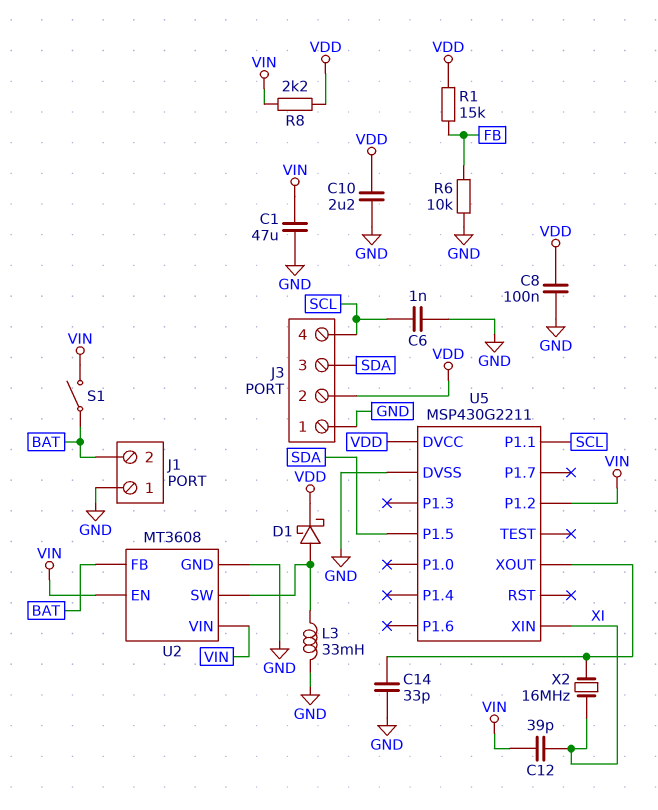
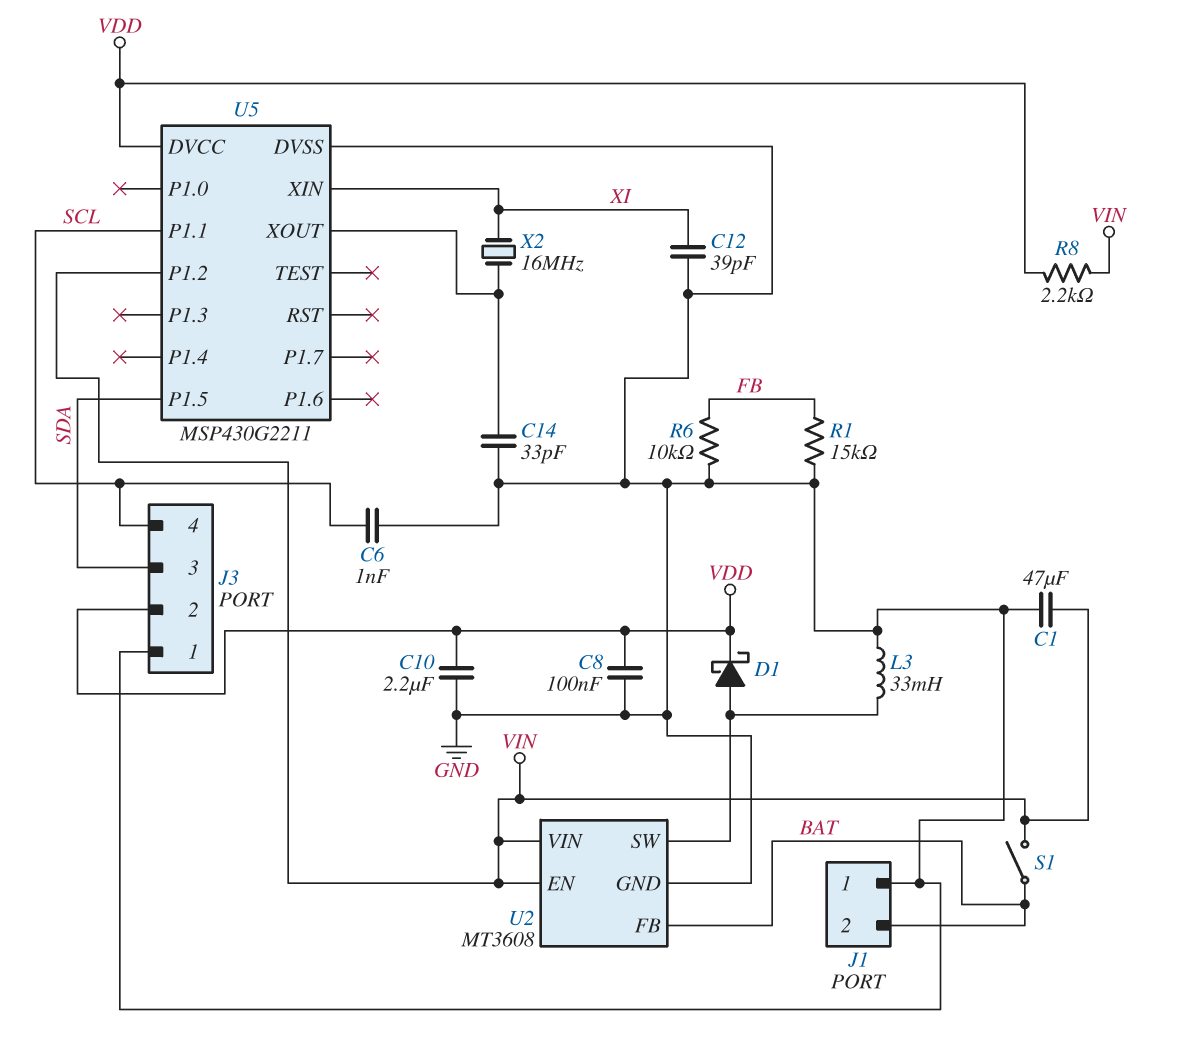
C12: 39pF (VIN, XI) -> 39pF (GND, XI)
R1: 15k (FB, VDD) -> 15k (FB, GND)

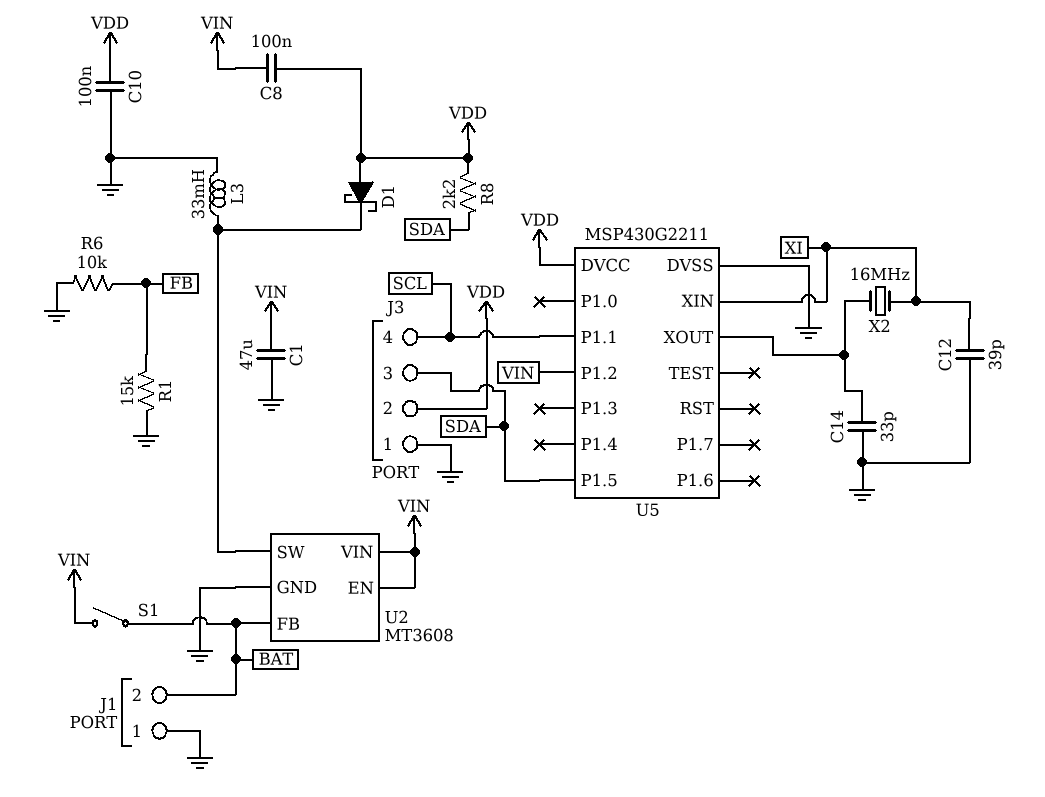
C6: 1nF (GND, SCL) -> none
C8: 100nF (GND, VDD) -> 100nF (VDD, VIN)
C10: 2.2uF (GND, VDD) -> 100nF (GND, VDD)
D1: schottky (A U2/SW, K VDD) -> schottky (A VDD, K U2/SW)
R8: 2.2k (VDD, VIN) -> 2.2k (SDA, VDD)

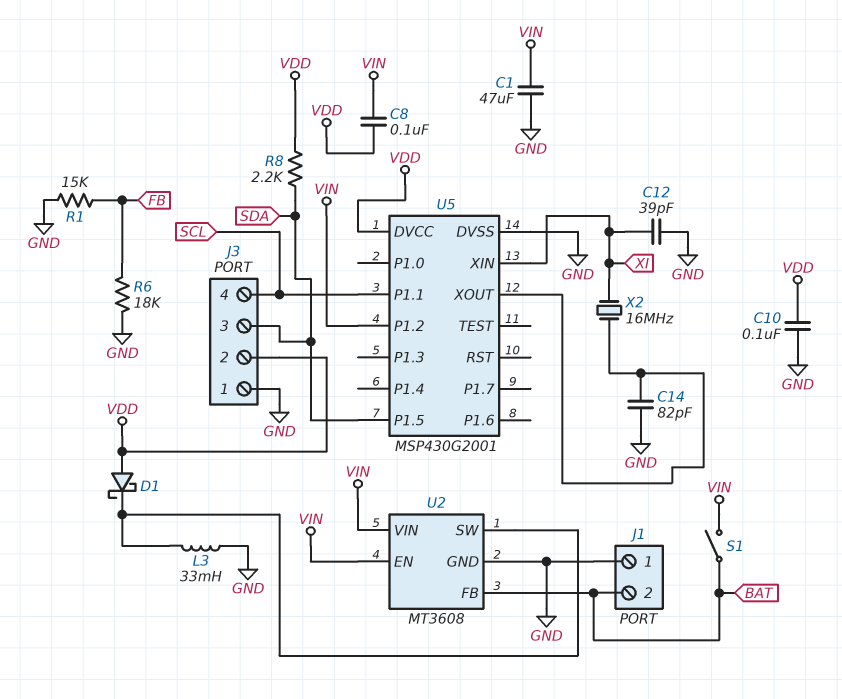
C14: 33pF (GND, U5/XOUT) -> 82pF (GND, U5/XOUT)
R6: 10k (FB, GND) -> 18k (FB, GND)
U5: MSP430G2211 -> MSP430G2001

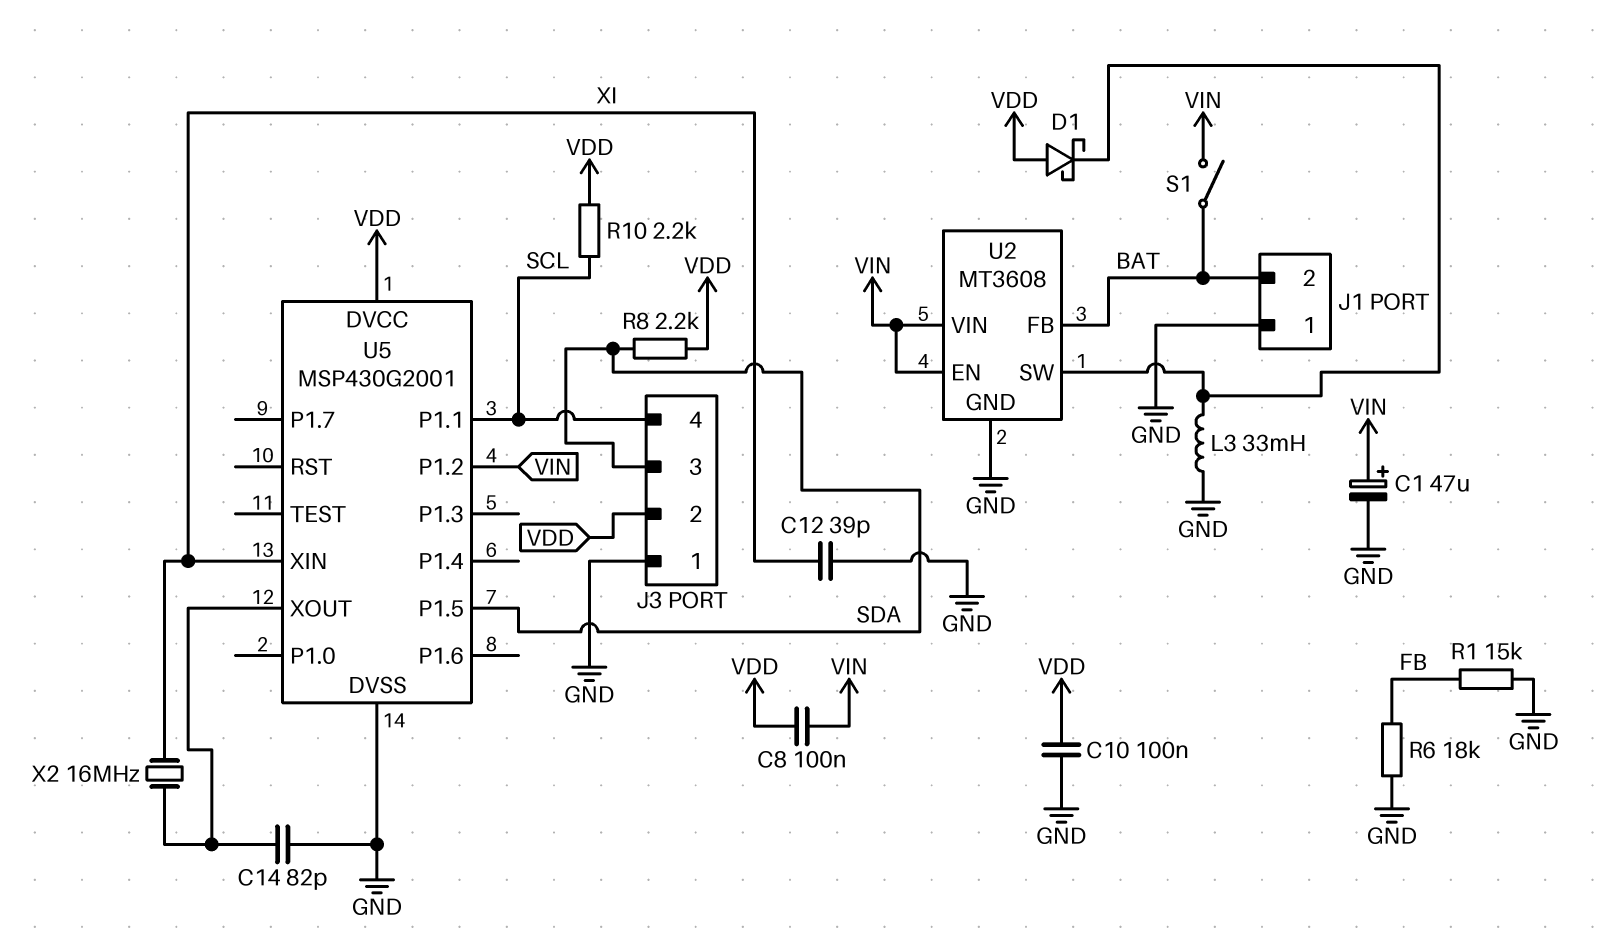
C1: 47uF (GND, VIN) -> 47uF (plus VIN, minus GND)
R10: none -> 2.2k (SCL, VDD)

